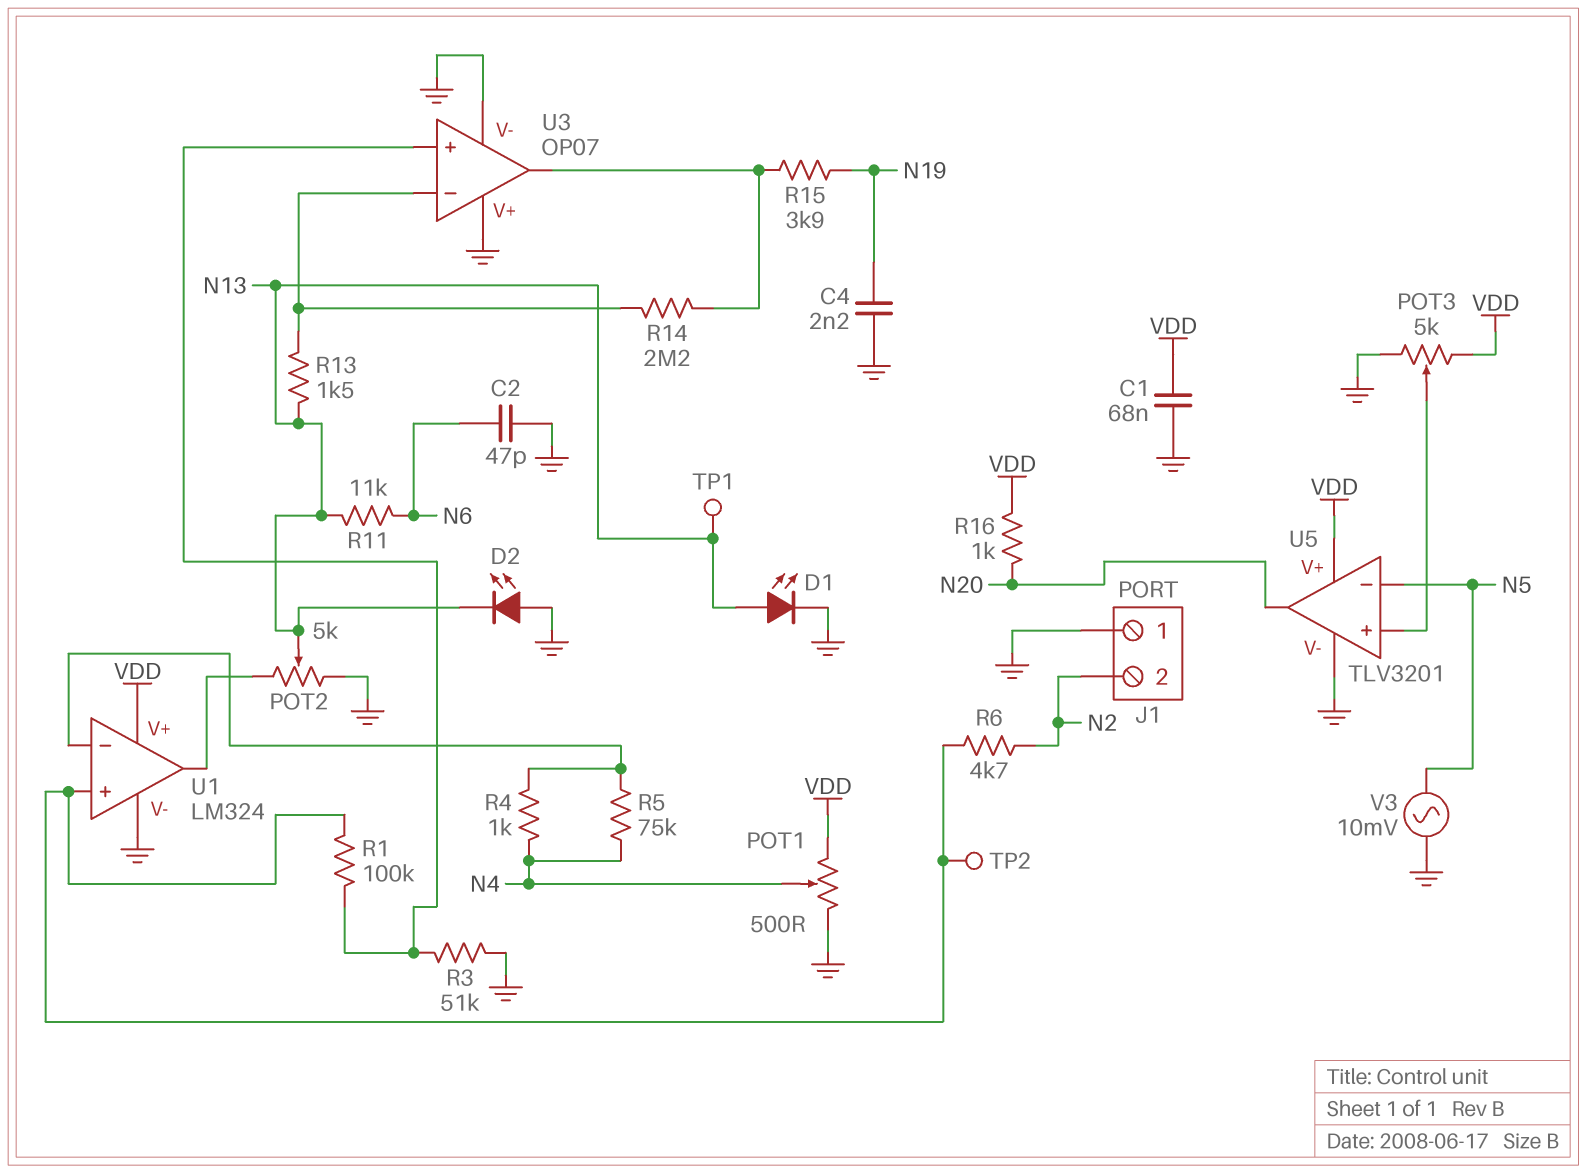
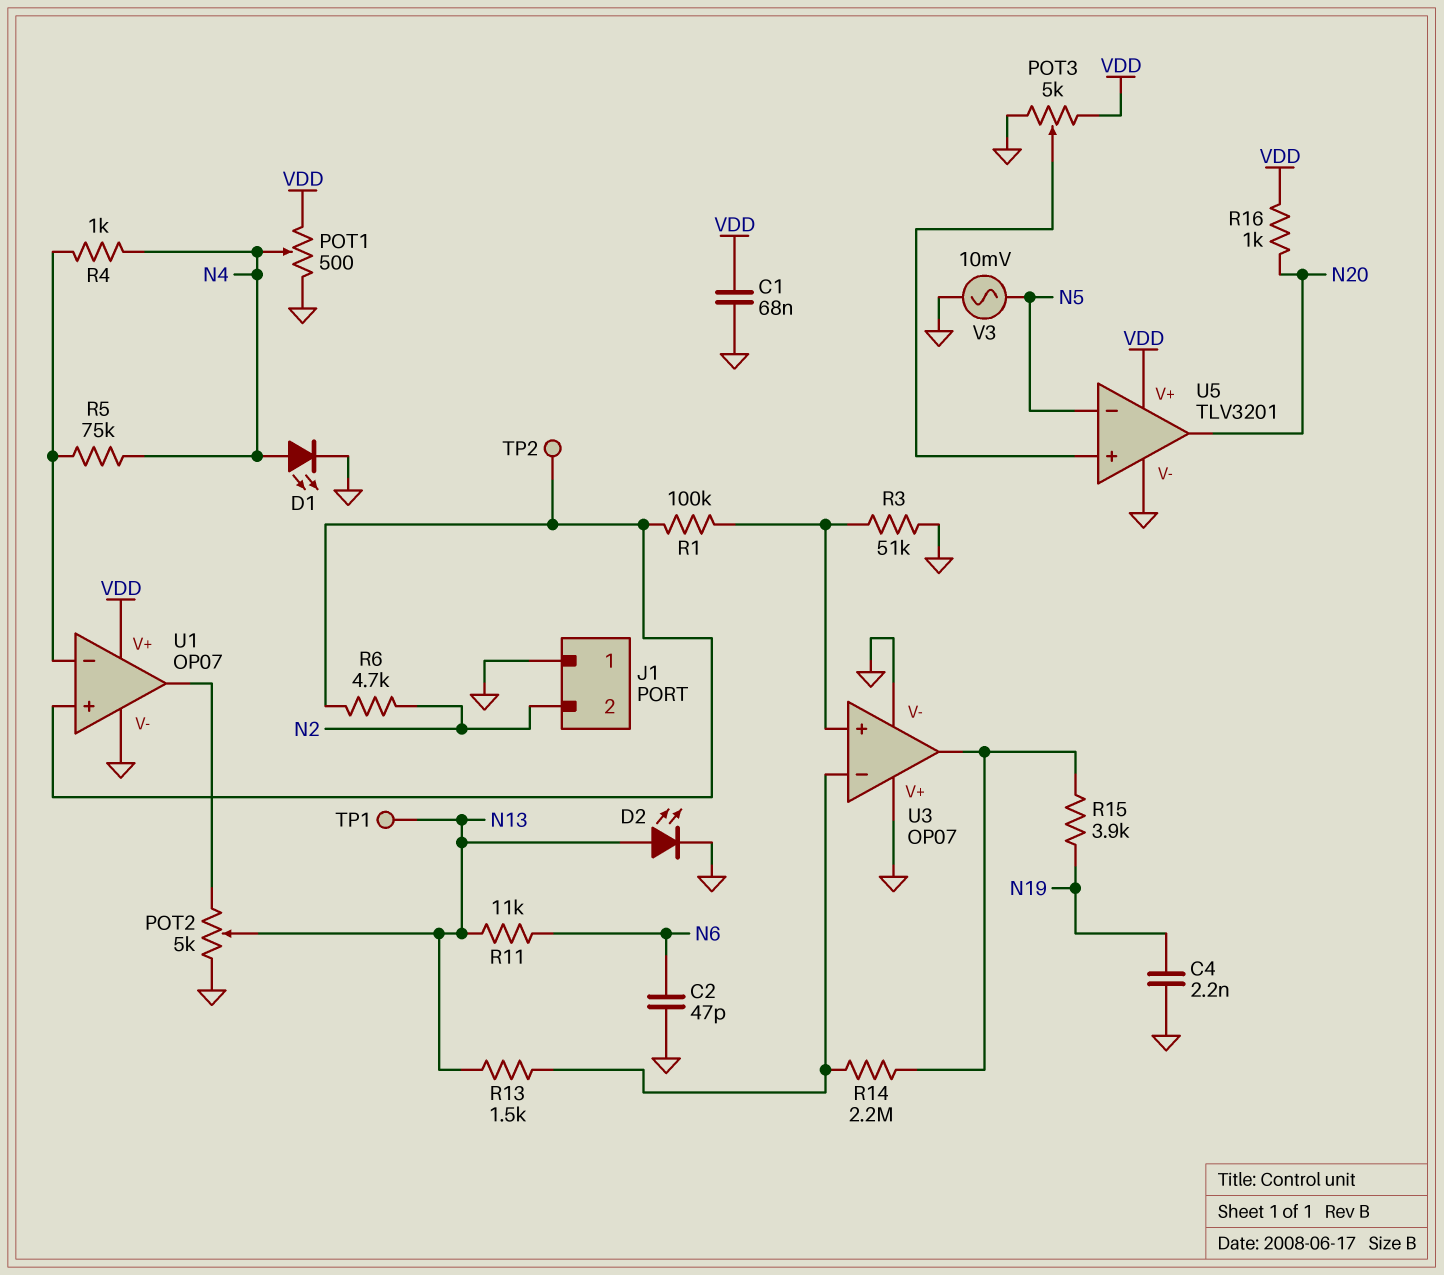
D1: LED (A N13, K GND) -> LED (A N4, K GND)
D2: LED (A GND, K N13) -> LED (A N13, K GND)
U1: LM324 -> OP07

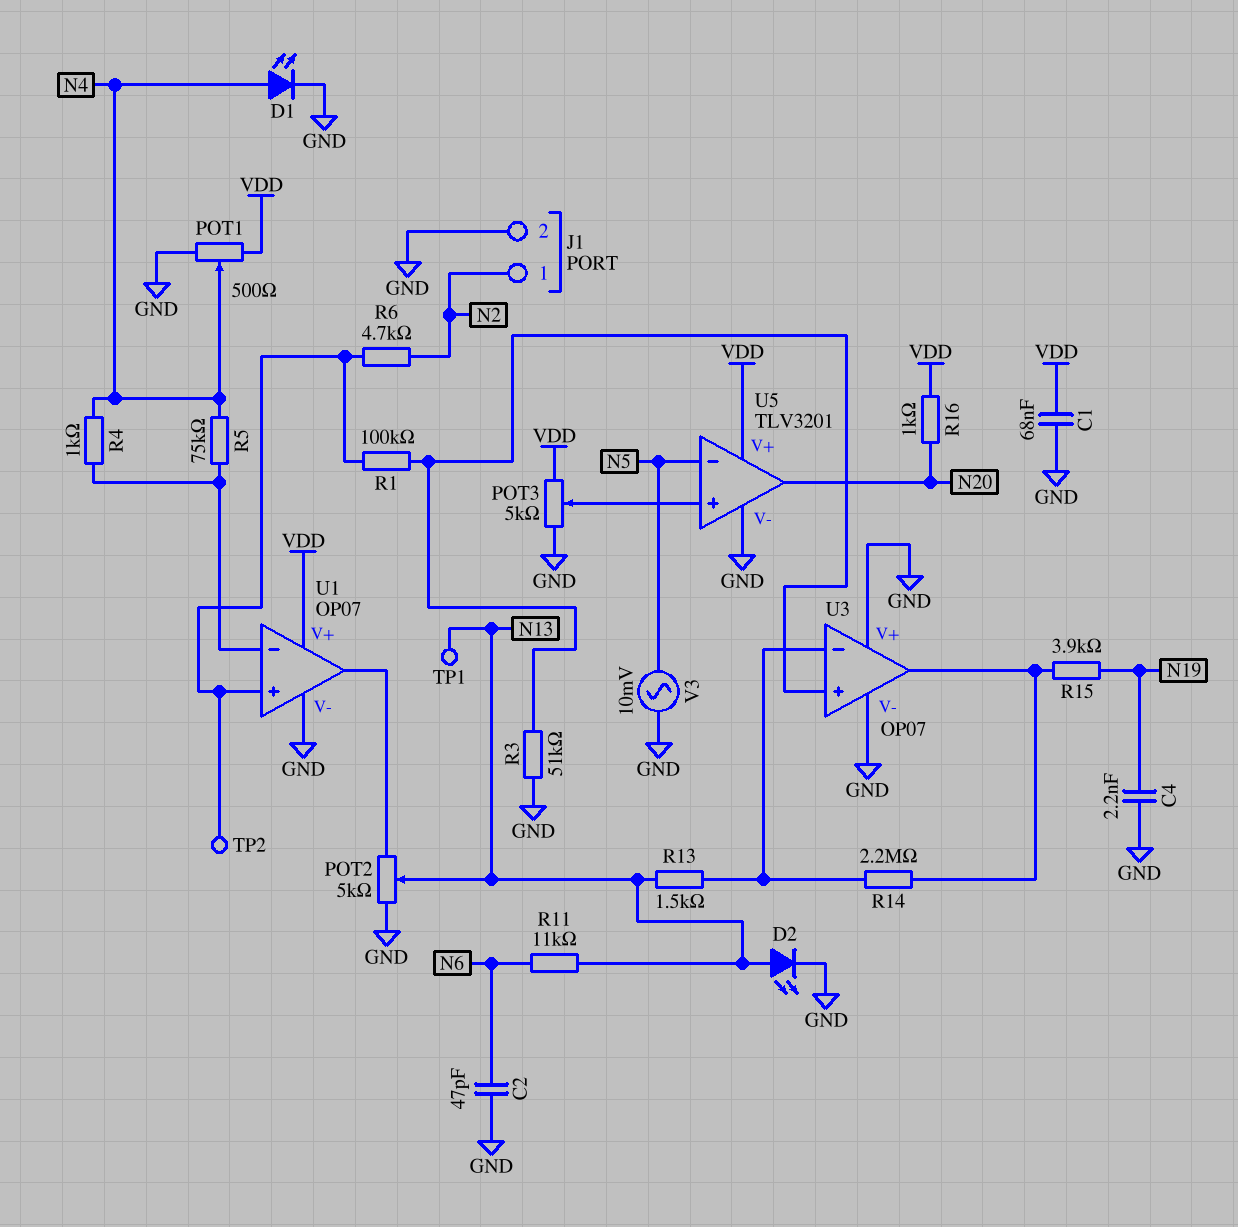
J1 pin 1: GND -> N2
J1 pin 2: N2 -> GND

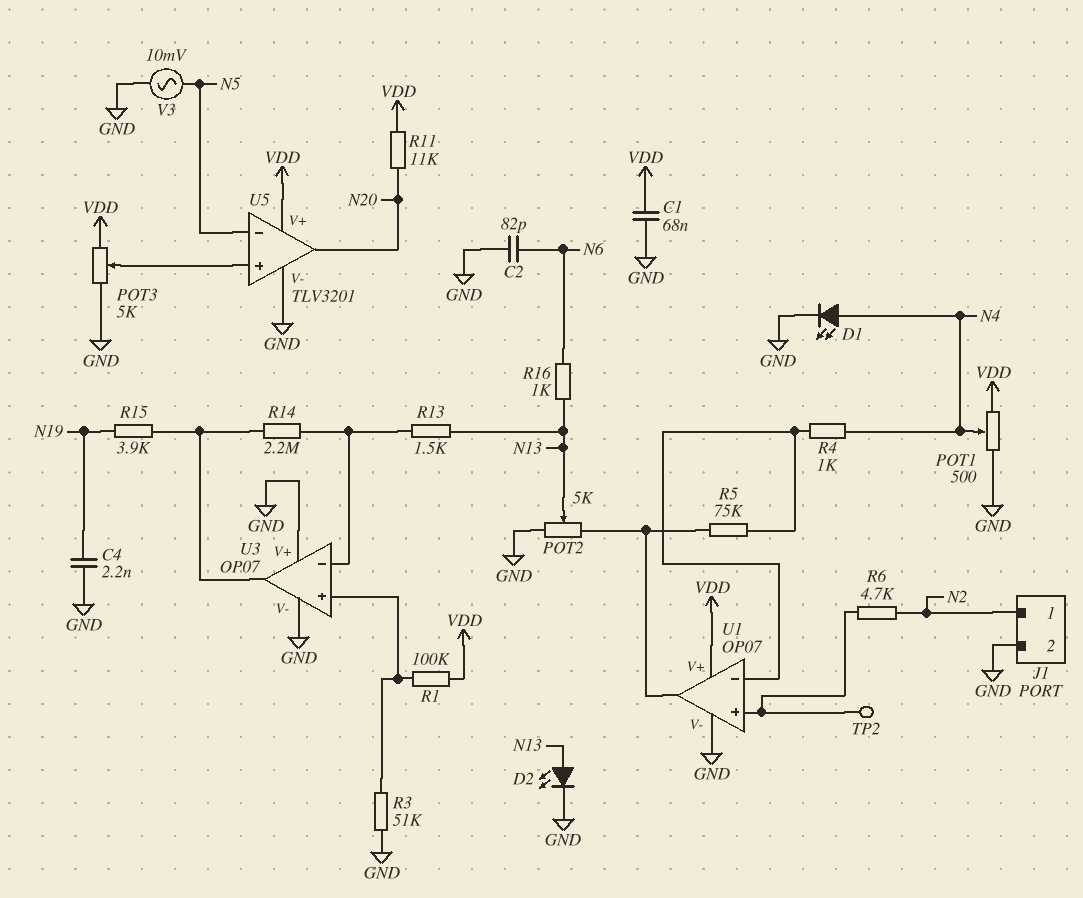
C2: 47pF (GND, N6) -> 82pF (GND, N6)
R1: 100k (U1/in+, U3/in+) -> 100k (U3/in+, VDD)
R5: 75k (N4, U1/in-) -> 75k (U1/in-, U1/out)
R11: 11k (N6, N13) -> 11k (N20, VDD)
R16: 1k (N20, VDD) -> 1k (N6, N13)
TP1: test point (N13) -> none

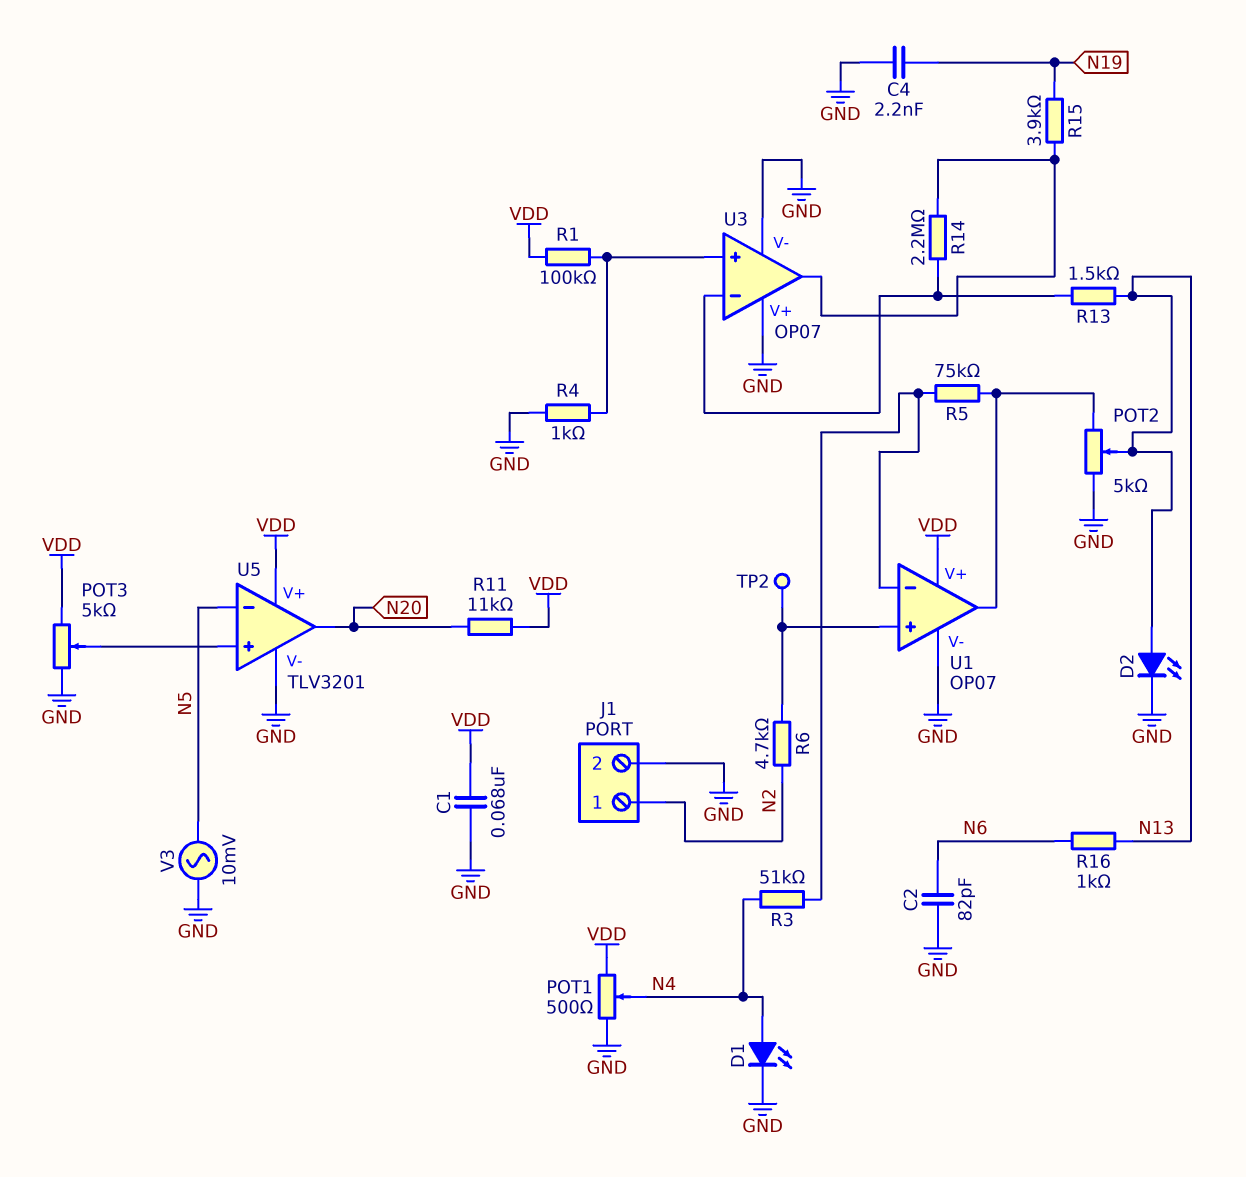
R3: 51k (GND, U3/in+) -> 51k (N4, U1/in-)
R4: 1k (N4, U1/in-) -> 1k (GND, U3/in+)

